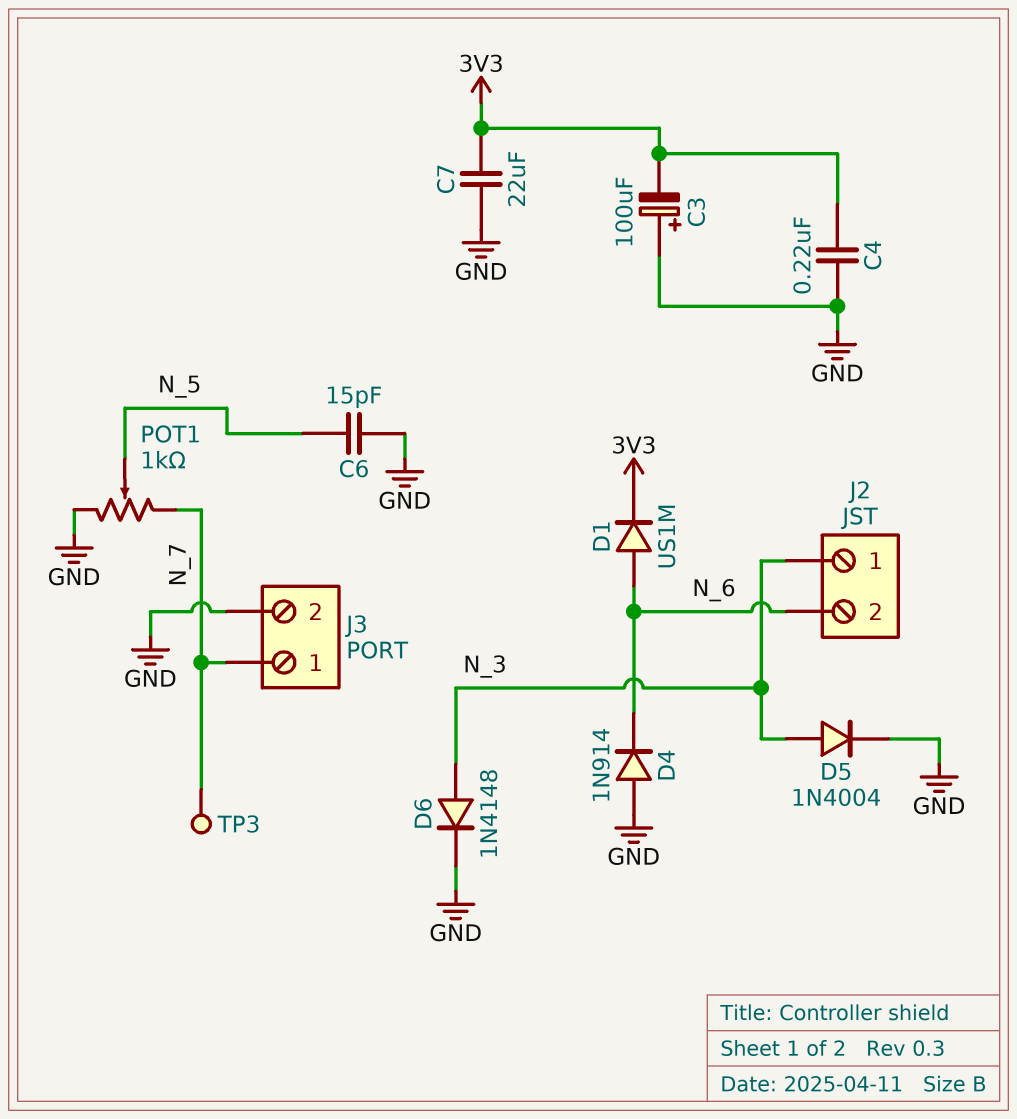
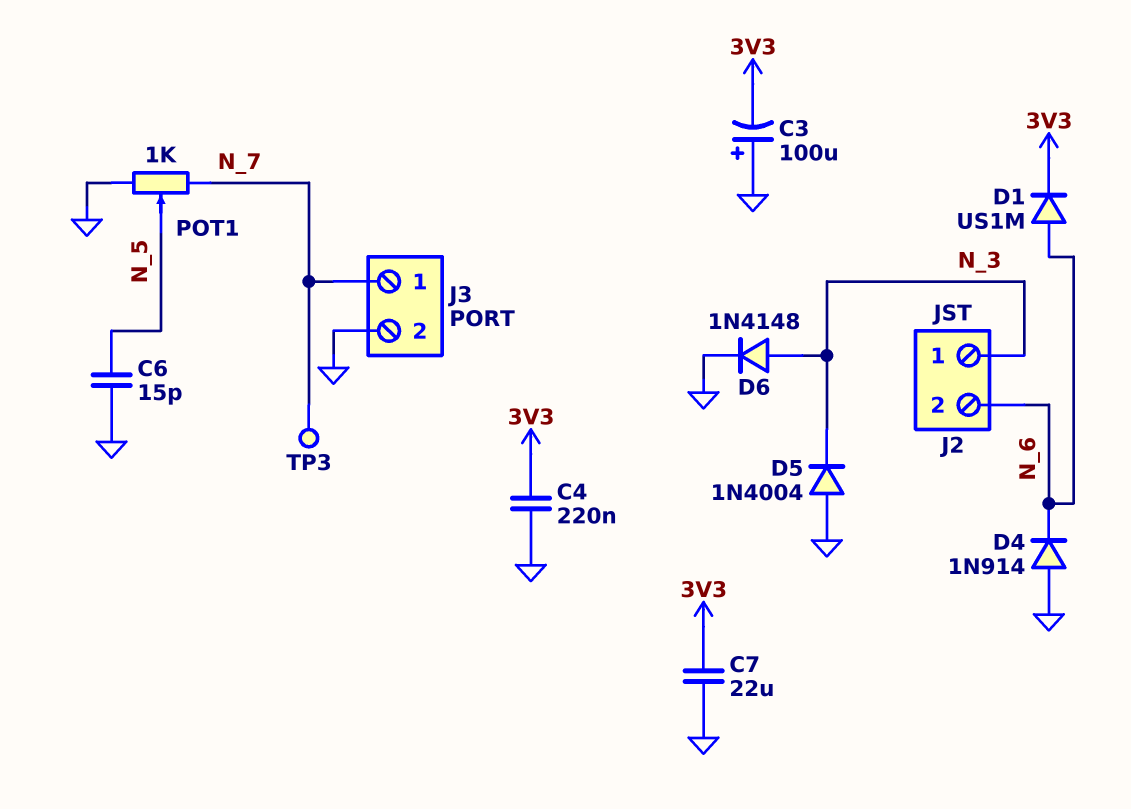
D5: diode 1N4004 (A N_3, K GND) -> diode 1N4004 (A GND, K N_3)

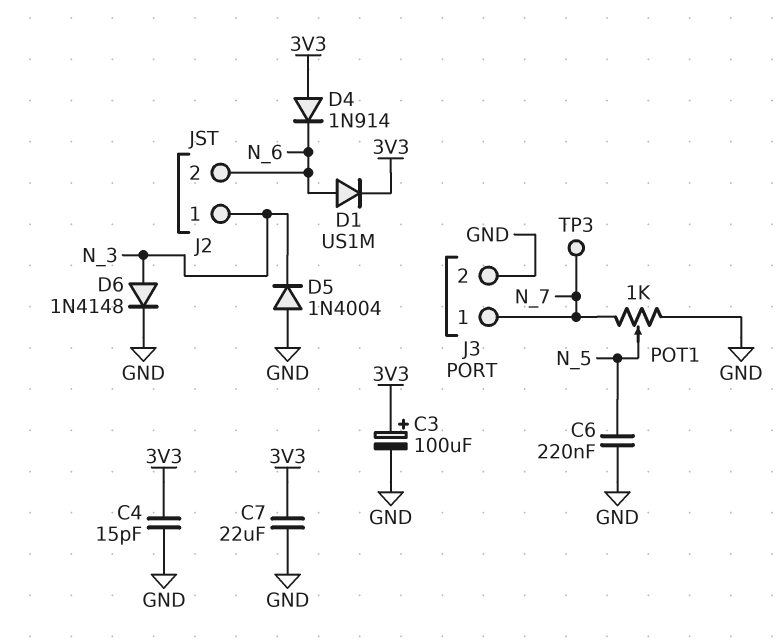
C3: 100uF (plus GND, minus 3V3) -> 100uF (plus 3V3, minus GND)
C4: 220nF (3V3, GND) -> 15pF (3V3, GND)
C6: 15pF (GND, N_5) -> 220nF (GND, N_5)
D4: diode 1N914 (A GND, K N_6) -> diode 1N914 (A 3V3, K N_6)

